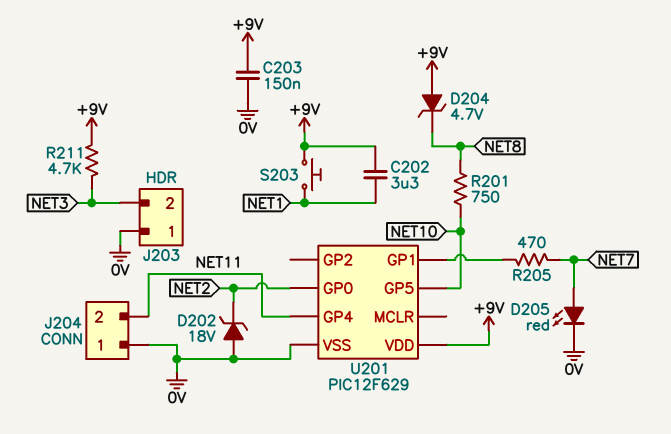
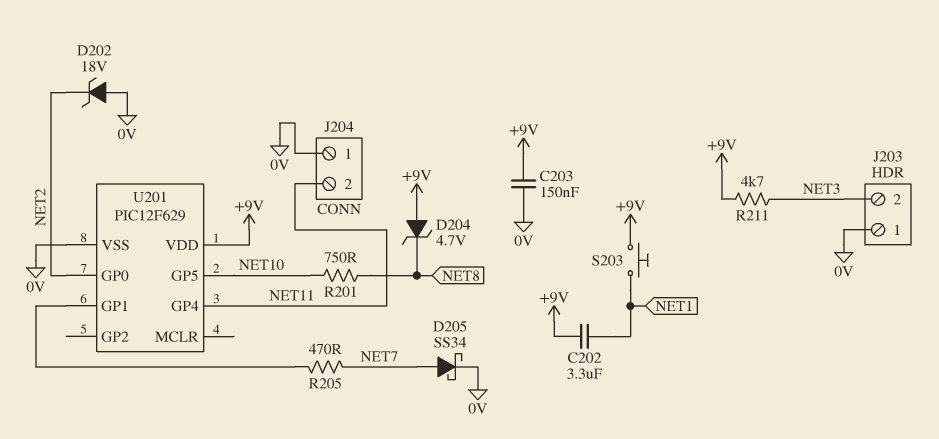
D205: LED red (A NET7, K 0V) -> schottky SS34 (A NET7, K 0V)

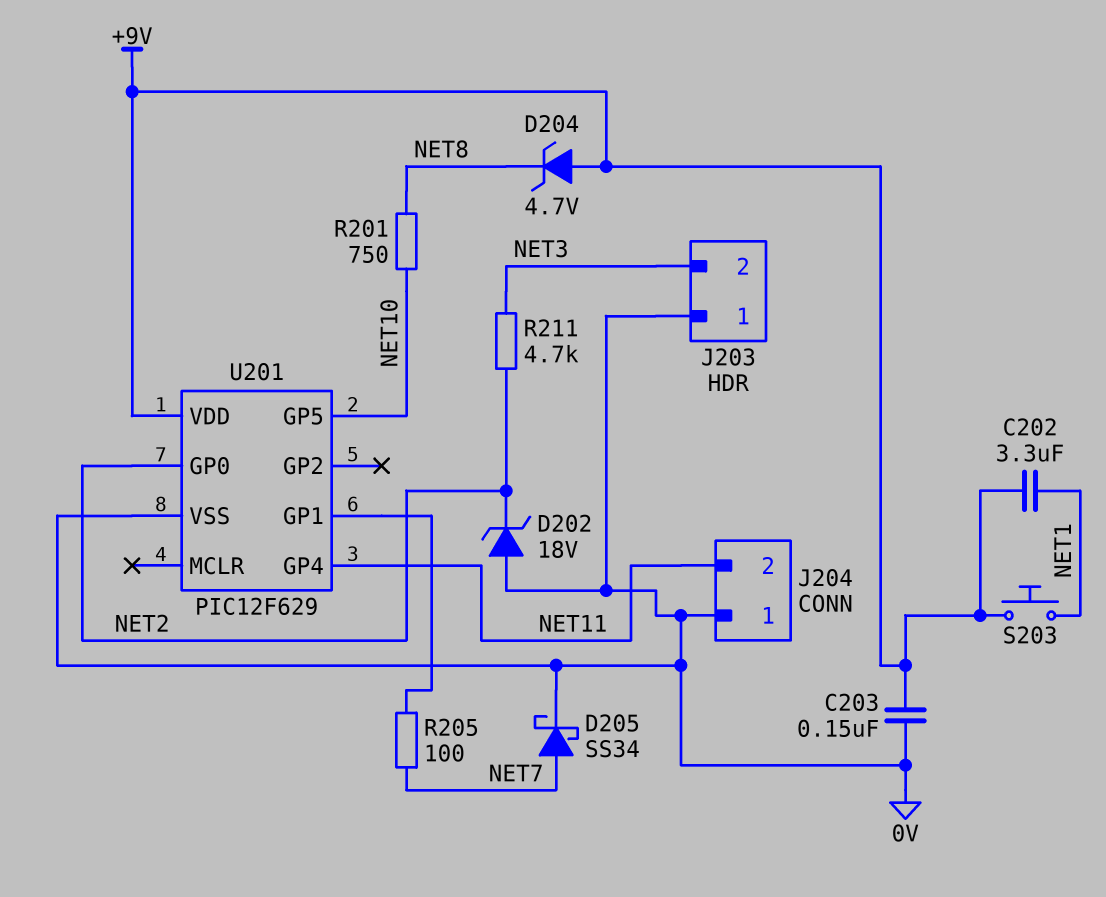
R205: 470 (NET7, U201/GP1) -> 100 (NET7, U201/GP1)
R211: 4.7k (+9V, NET3) -> 4.7k (NET2, NET3)

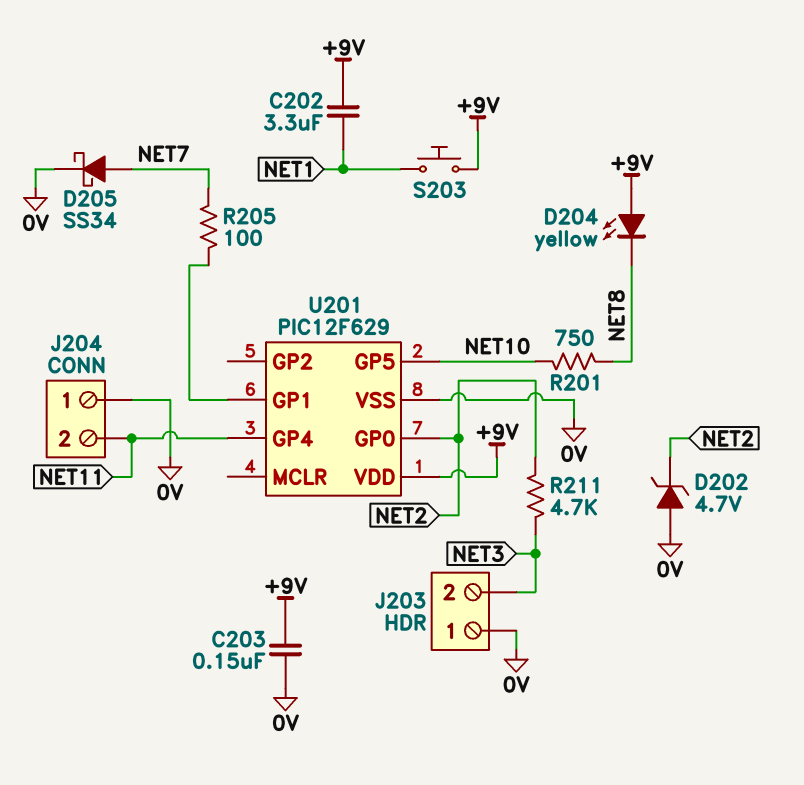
D202: zener 18V (A 0V, K NET2) -> zener 4.7V (A 0V, K NET2)
D204: zener 4.7V (A +9V, K NET8) -> LED yellow (A +9V, K NET8)

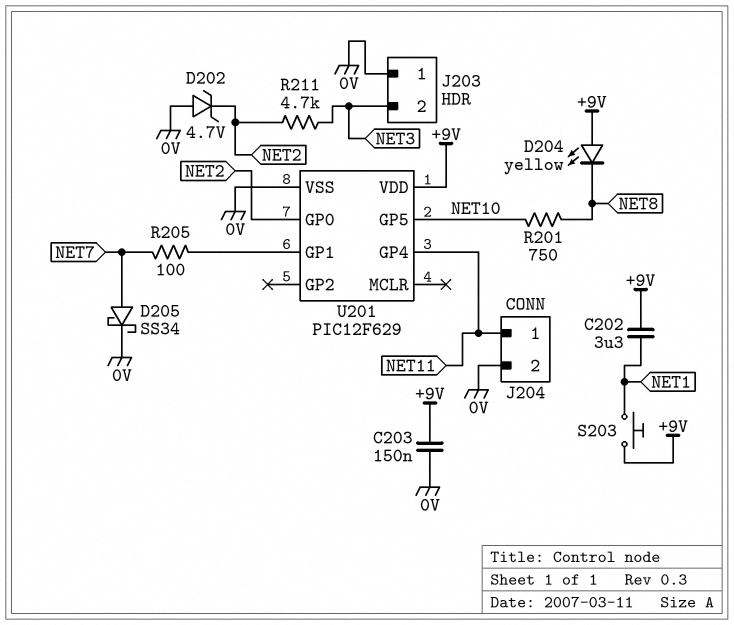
J204 pin 1: 0V -> NET11
J204 pin 2: NET11 -> 0V

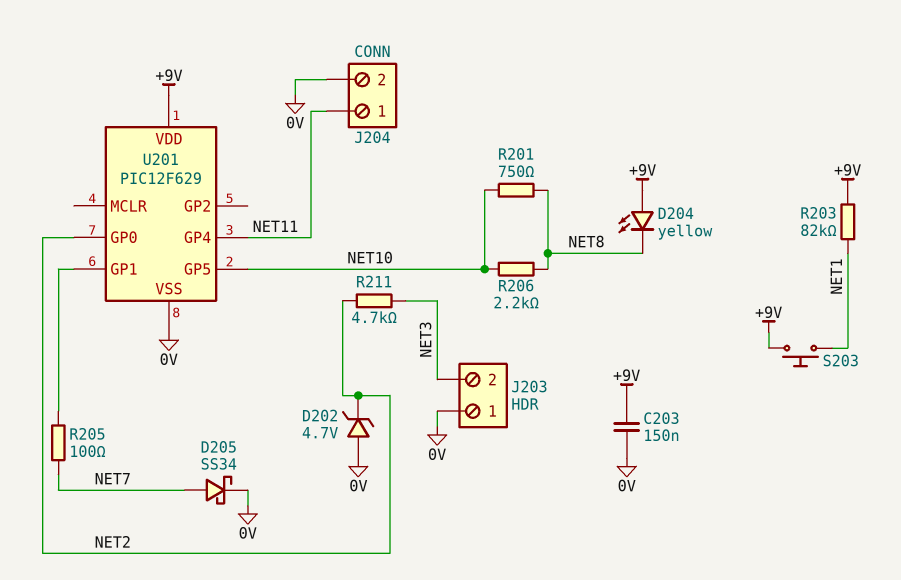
C202: 3.3uF (+9V, NET1) -> none
R203: none -> 82k (+9V, NET1)
R206: none -> 2.2k (NET8, NET10)

